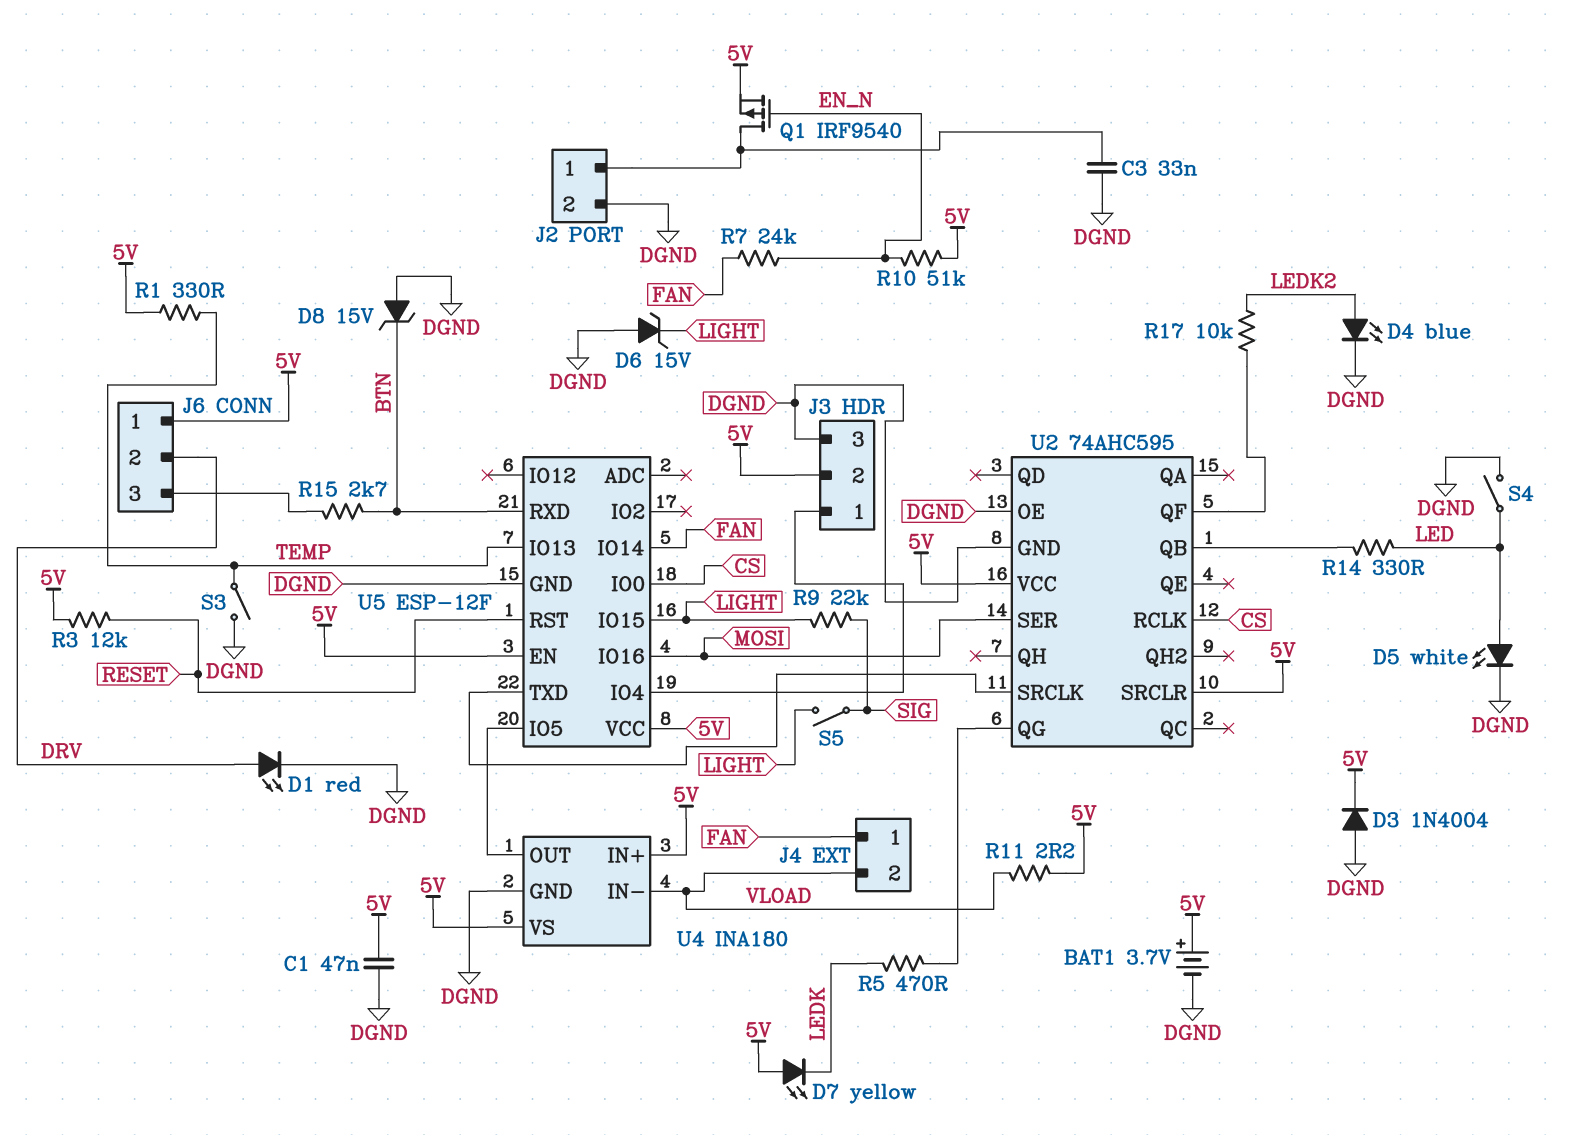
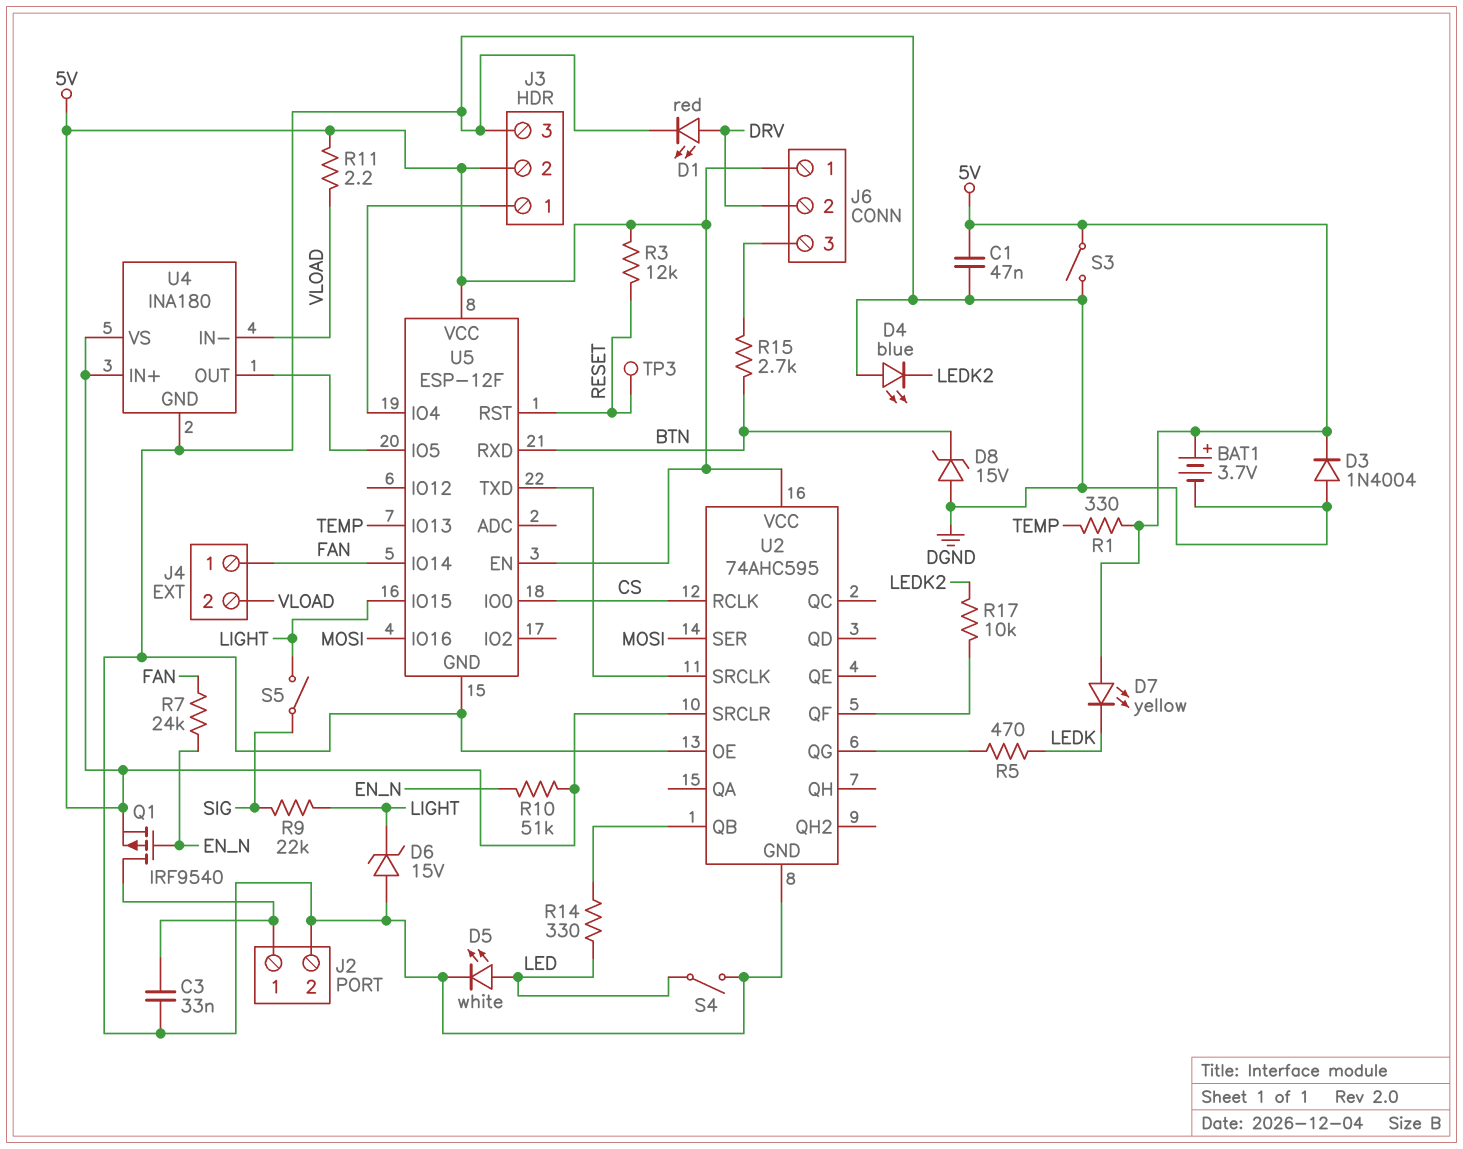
D4: LED blue (A LEDK2, K DGND) -> LED blue (A DGND, K LEDK2)
S3: switch (DGND, TEMP) -> switch (5V, DGND)
TP3: none -> test point (RESET)

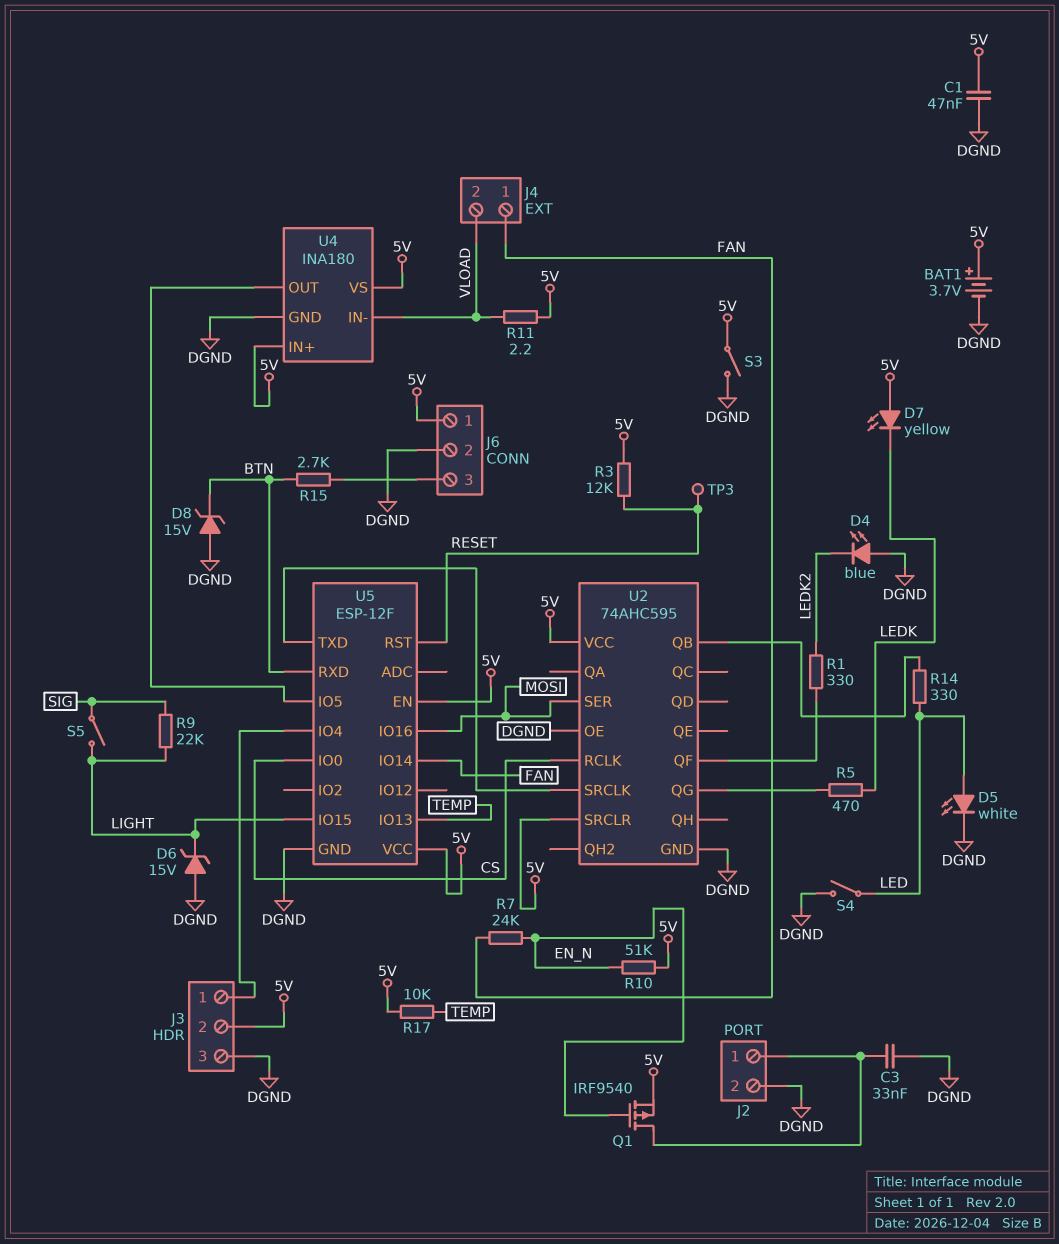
D1: LED red (A DRV, K DGND) -> none
D3: diode 1N4004 (A DGND, K 5V) -> none
J6 pin 2: DRV -> DGND
R1: 330 (5V, TEMP) -> 330 (LEDK2, U2/QF)
R17: 10k (LEDK2, U2/QF) -> 10k (5V, TEMP)

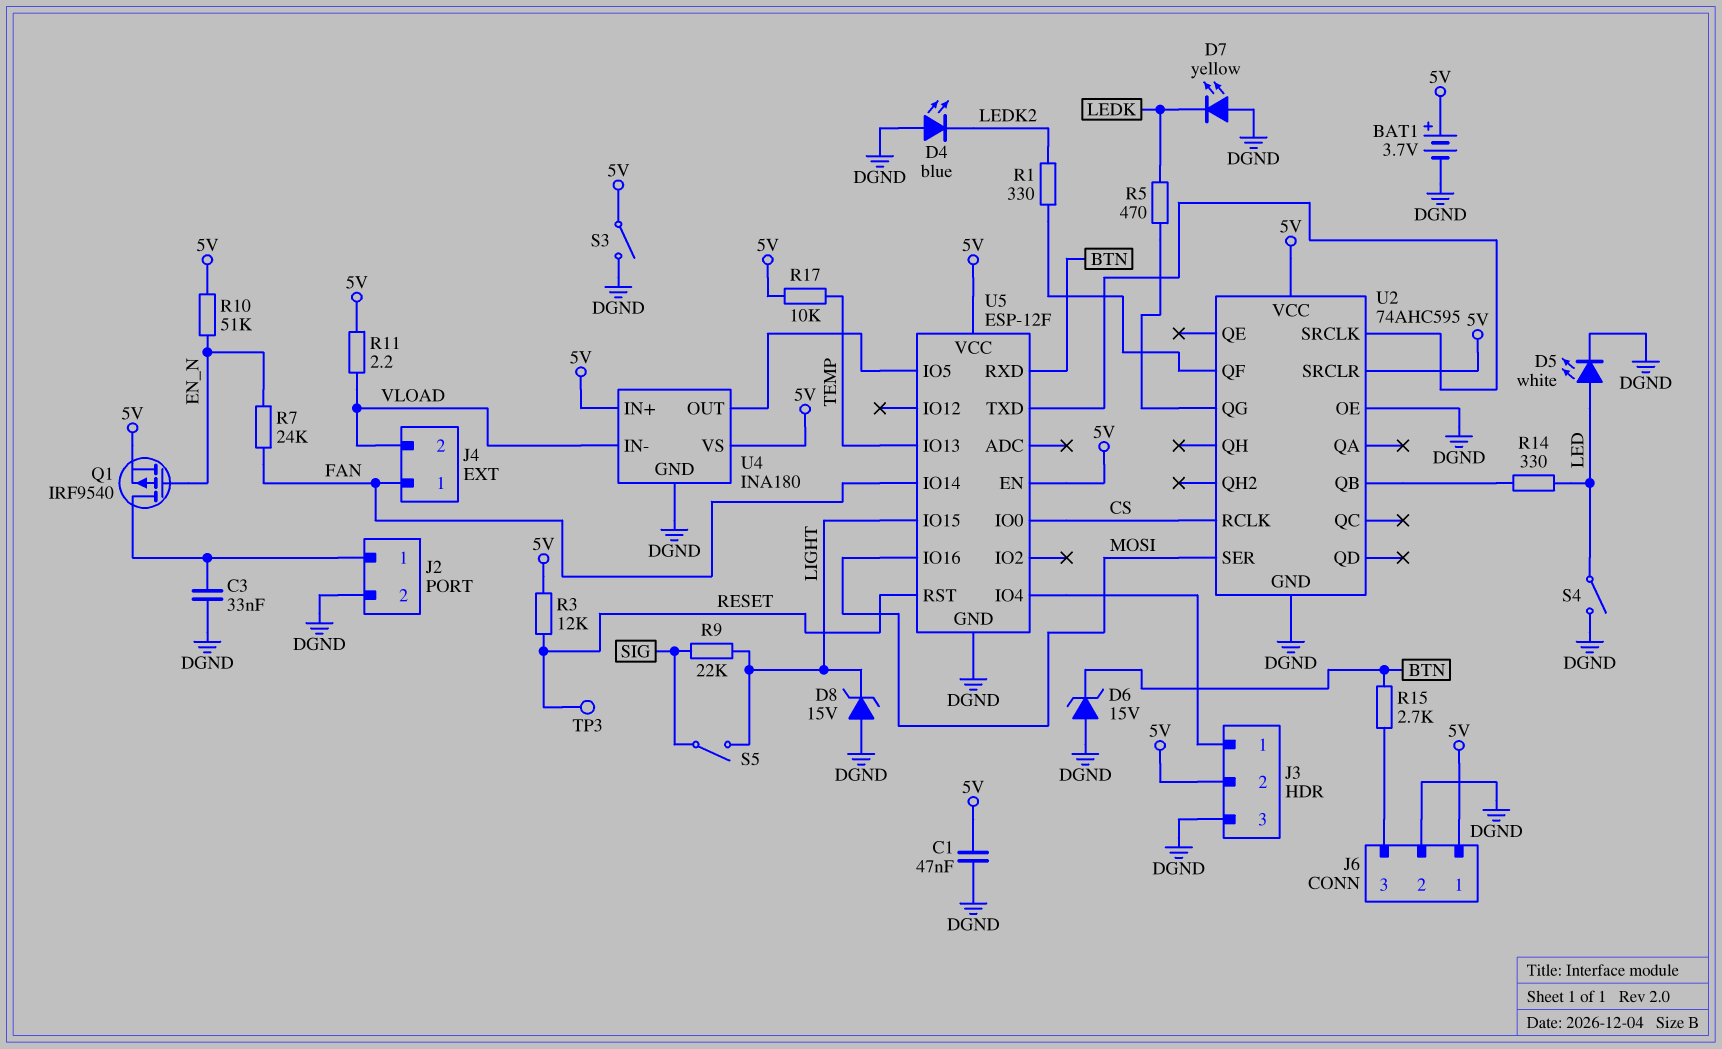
D6: zener 15V (A DGND, K LIGHT) -> zener 15V (A DGND, K BTN)
D7: LED yellow (A 5V, K LEDK) -> LED yellow (A DGND, K LEDK)
D8: zener 15V (A DGND, K BTN) -> zener 15V (A DGND, K LIGHT)

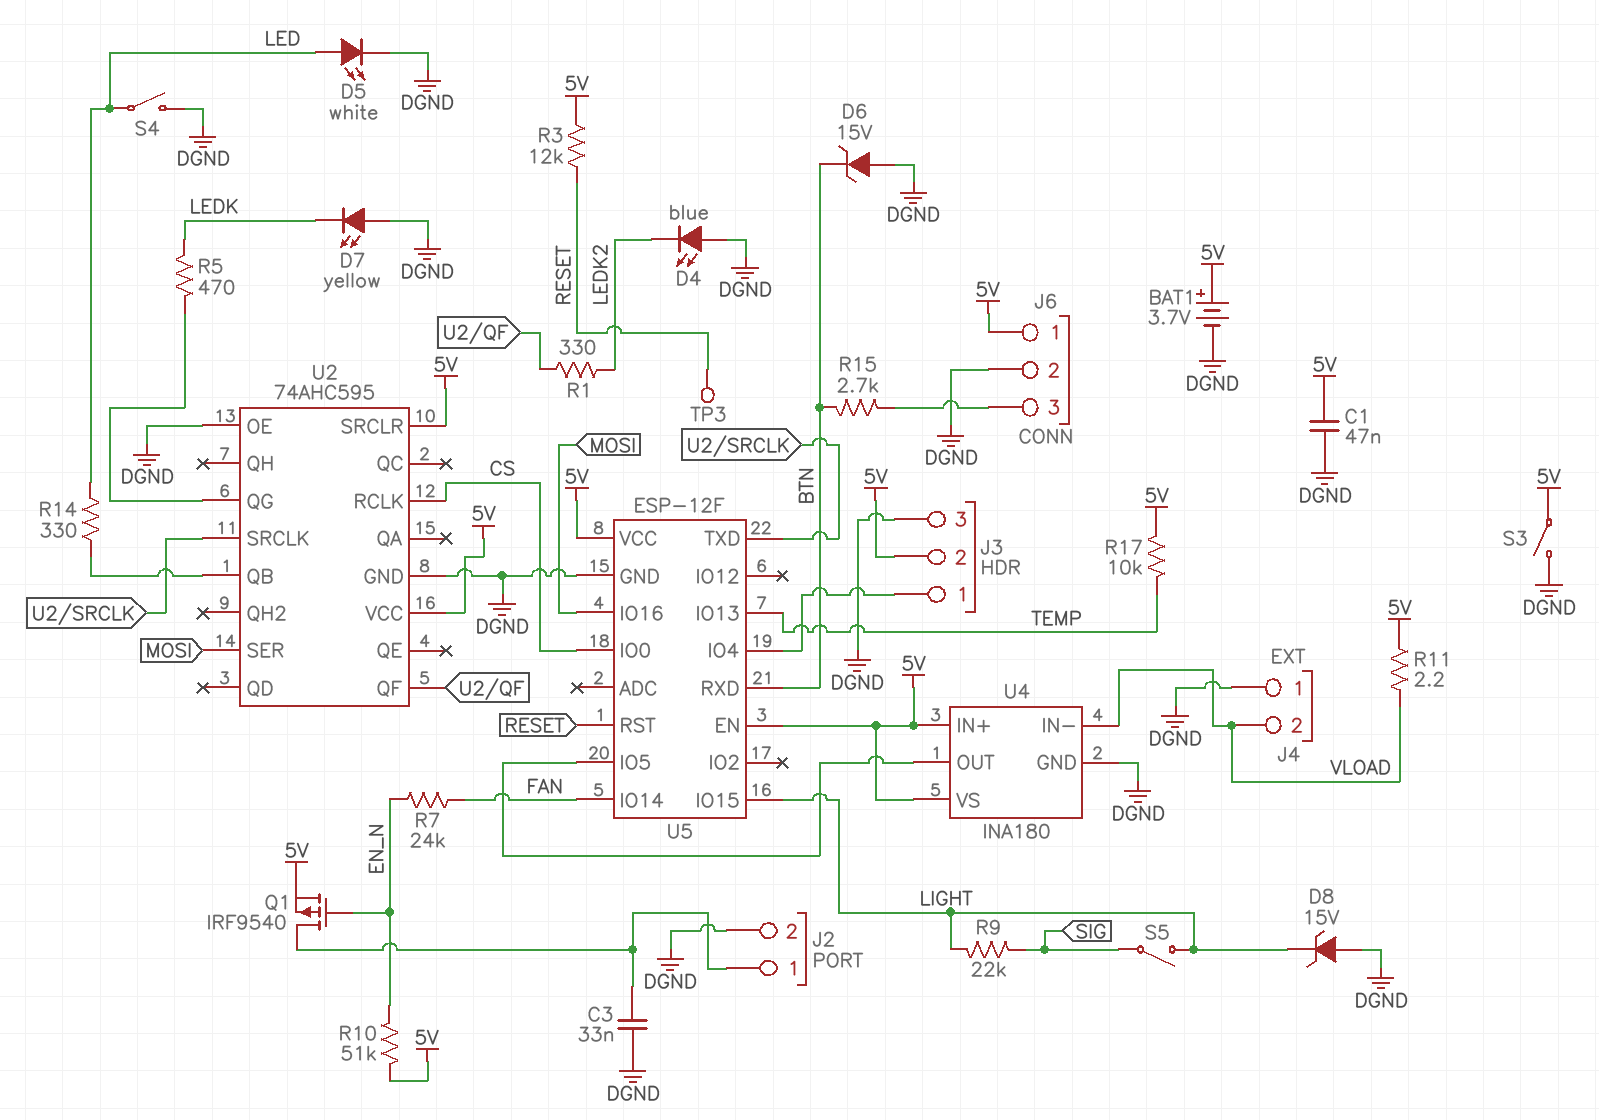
J4 pin 1: FAN -> DGND

